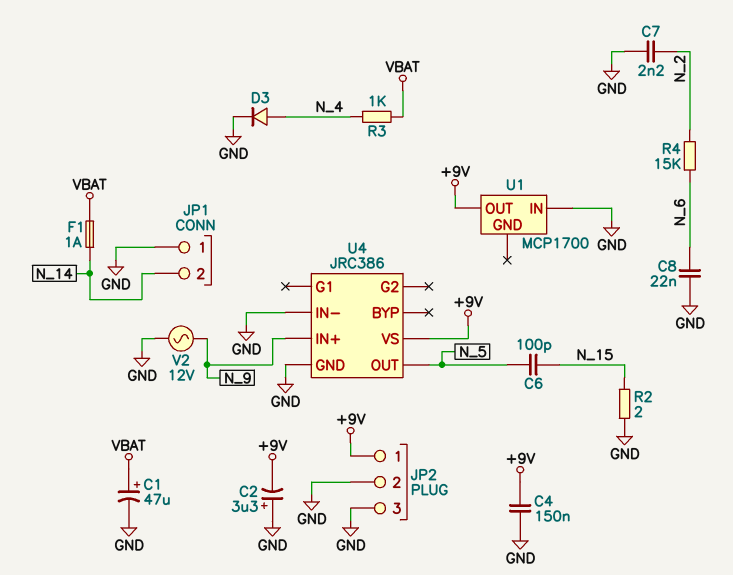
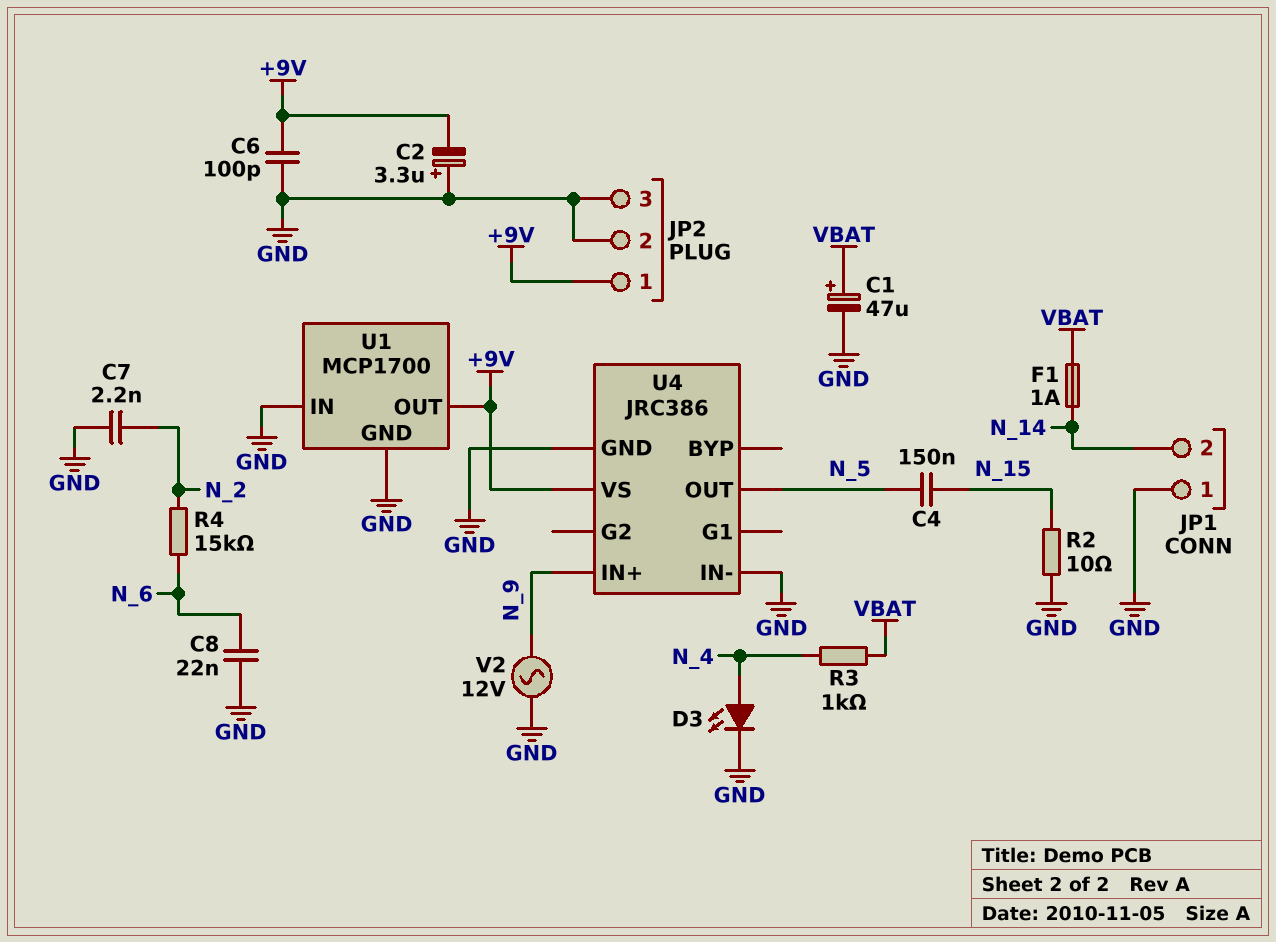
C4: 150nF (+9V, GND) -> 150nF (N_5, N_15)
C6: 100pF (N_5, N_15) -> 100pF (+9V, GND)
D3: diode (A N_4, K GND) -> LED (A N_4, K GND)
R2: 2 (GND, N_15) -> 10 (GND, N_15)
U1 pin GND: none -> GND

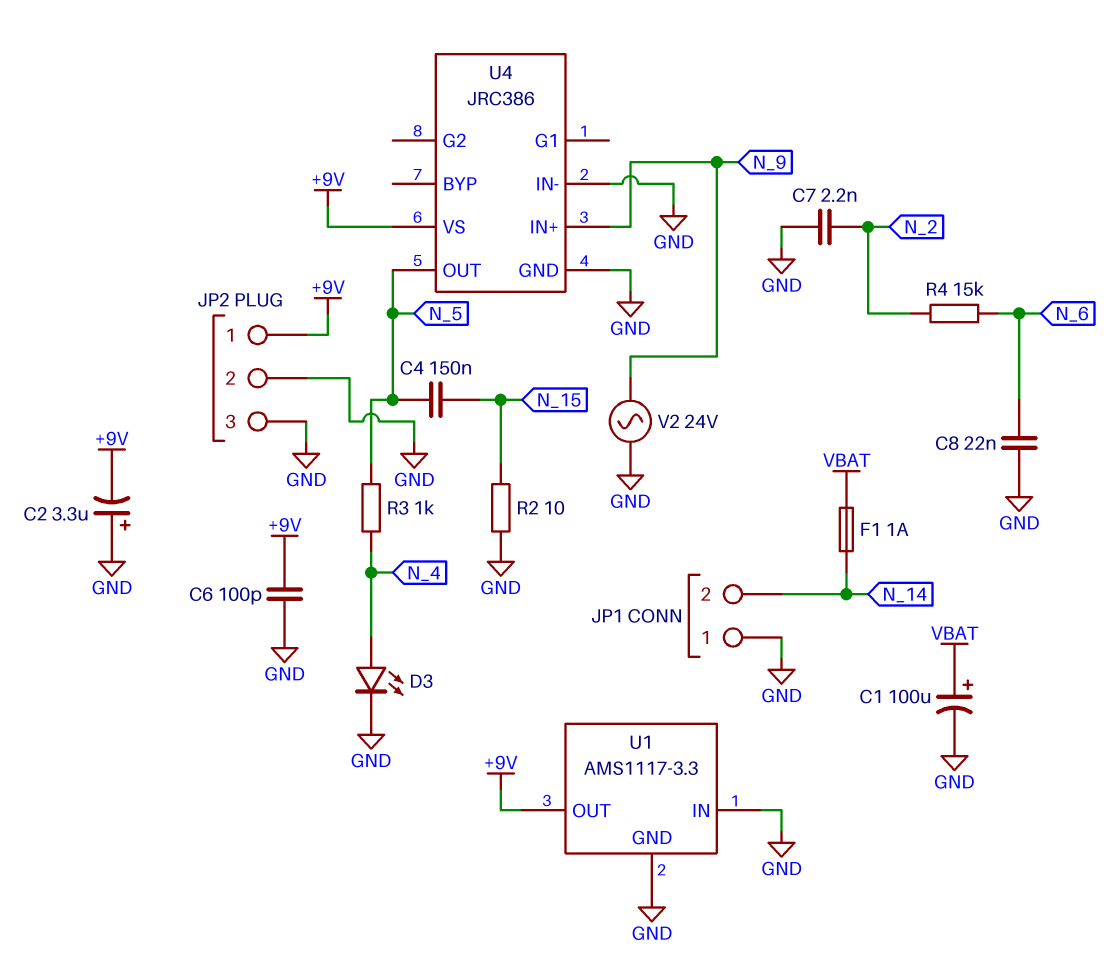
C1: 47uF (plus VBAT, minus GND) -> 100uF (plus VBAT, minus GND)
R3: 1k (N_4, VBAT) -> 1k (N_4, N_5)
U1: MCP1700 -> AMS1117-3.3
V2: AC 12V (GND, N_9) -> AC 24V (GND, N_9)

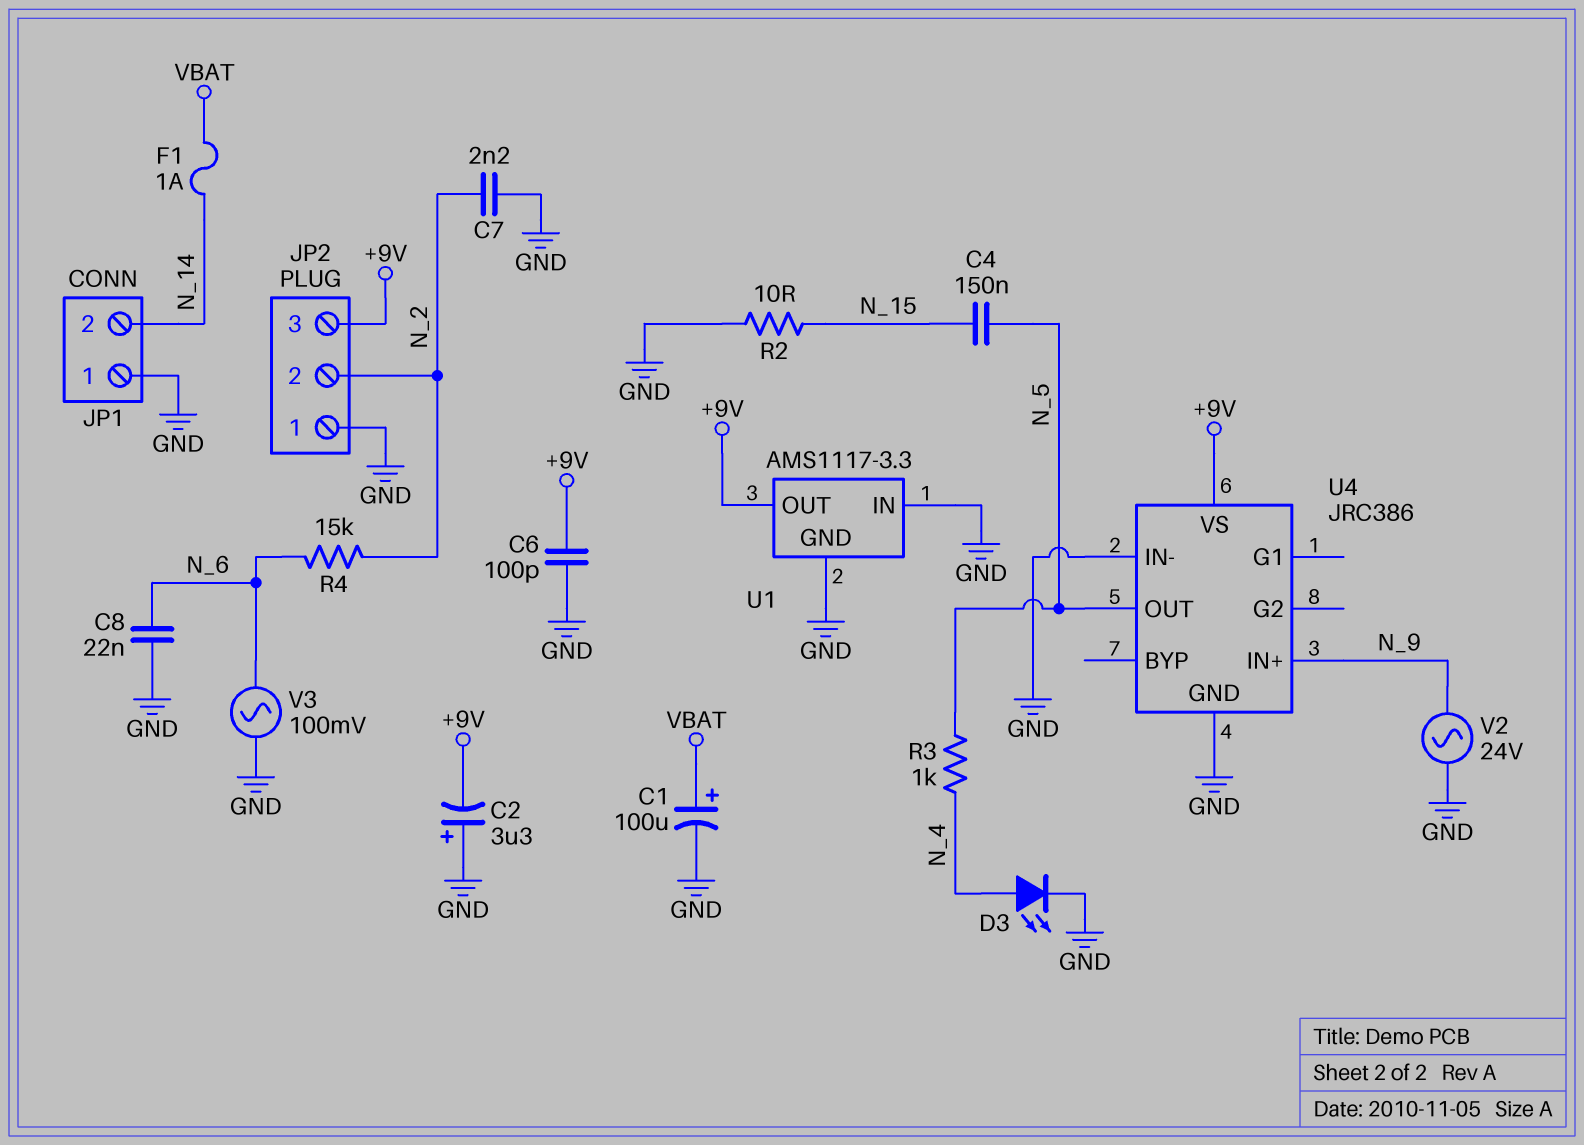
JP2 pin 1: +9V -> GND
JP2 pin 2: GND -> N_2
JP2 pin 3: GND -> +9V
V3: none -> AC 100mV (GND, N_6)

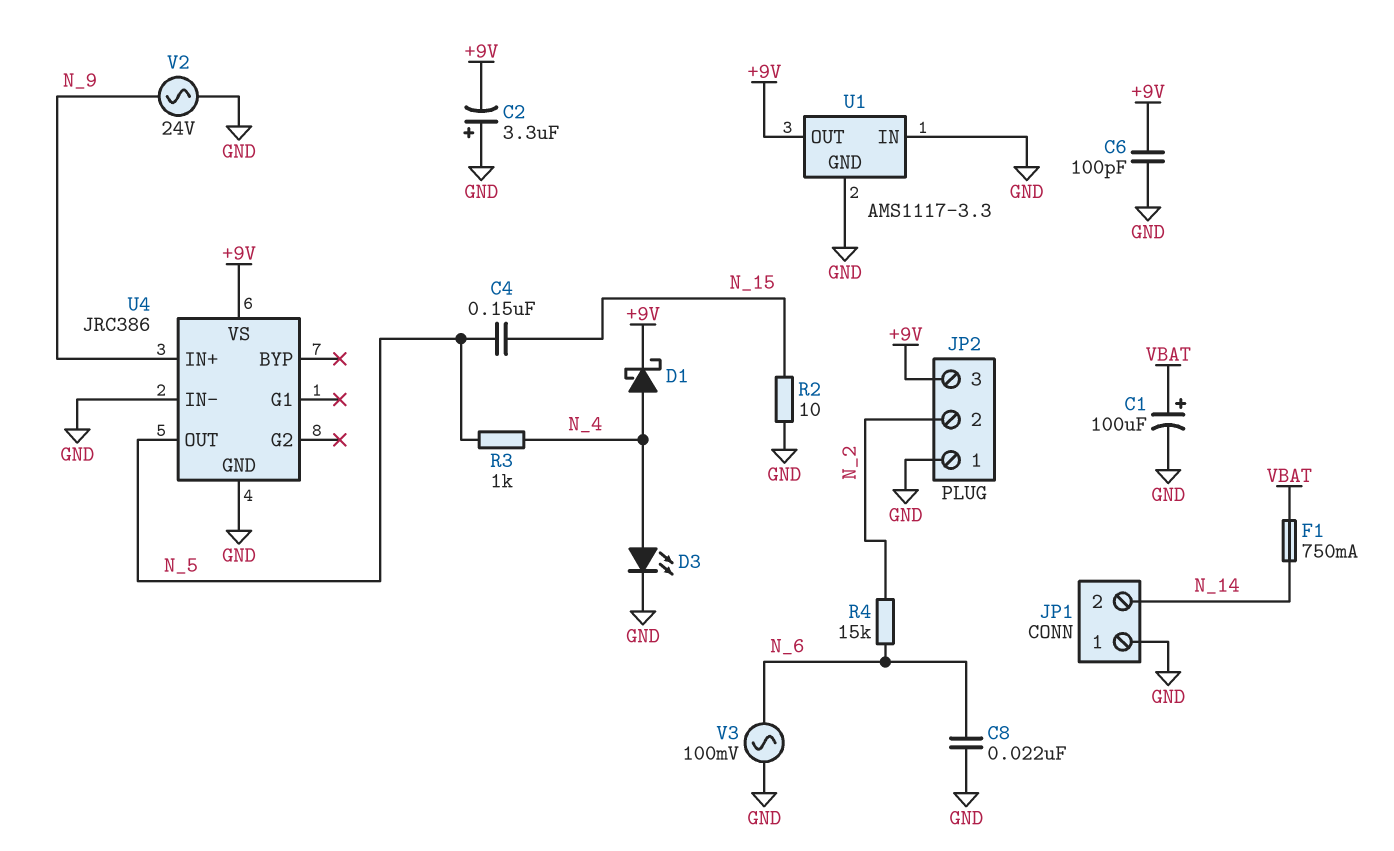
C7: 2.2nF (GND, N_2) -> none
D1: none -> schottky (A N_4, K +9V)
F1: 1A (N_14, VBAT) -> 750mA (N_14, VBAT)

